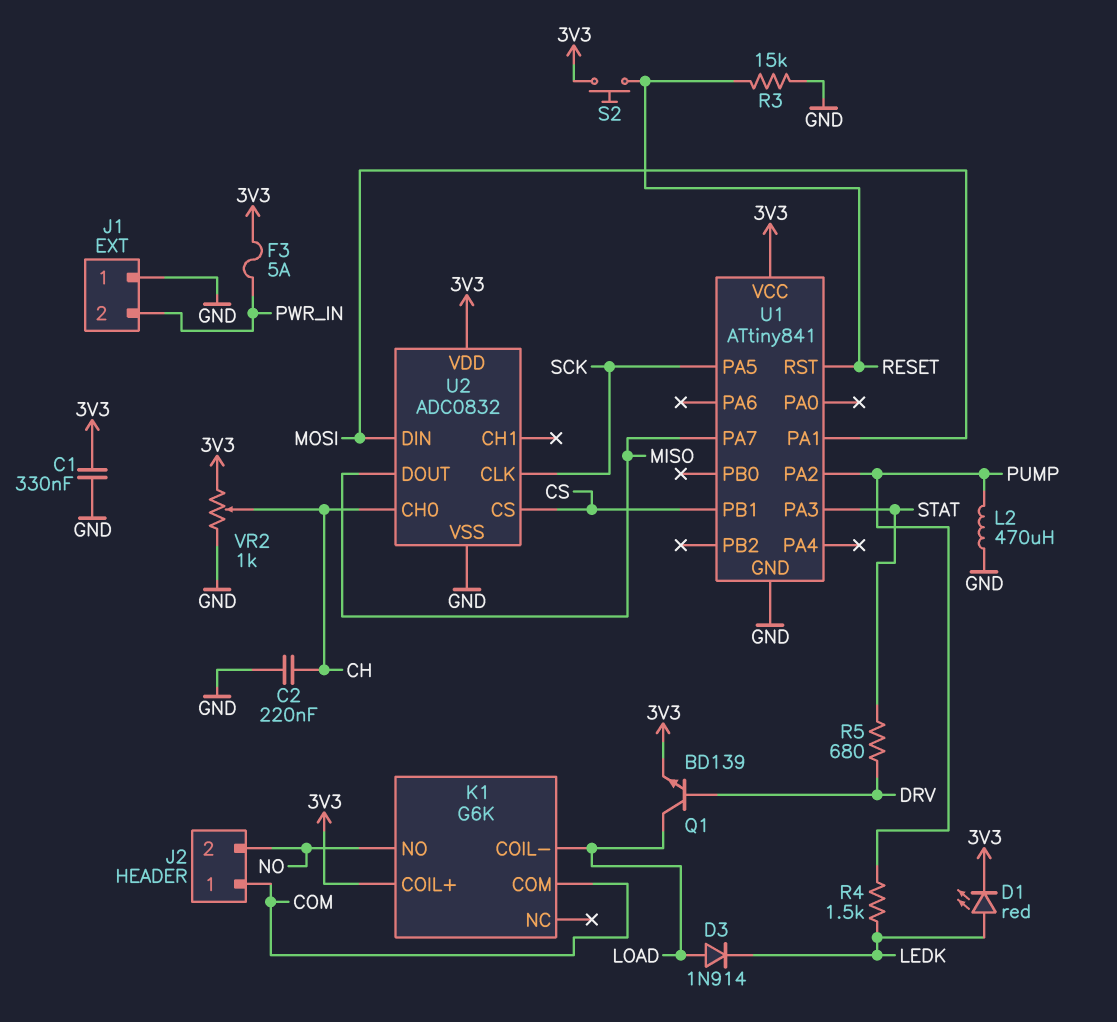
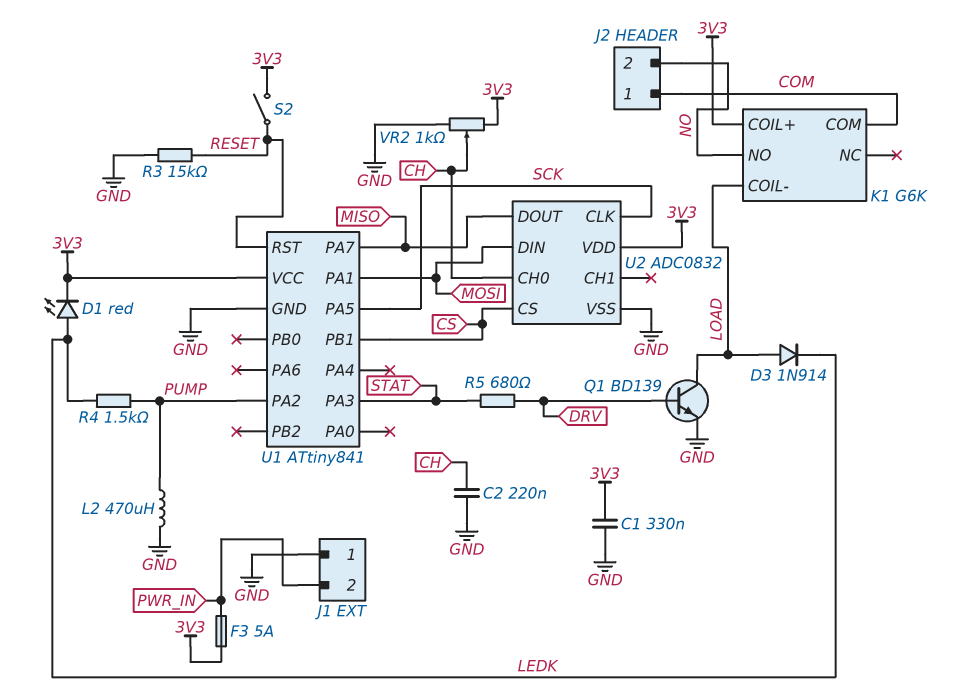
Q1: NPN BD139 (B DRV, C LOAD, E 3V3) -> NPN BD139 (B DRV, C LOAD, E GND)
S2: button (3V3, RESET) -> switch (3V3, RESET)

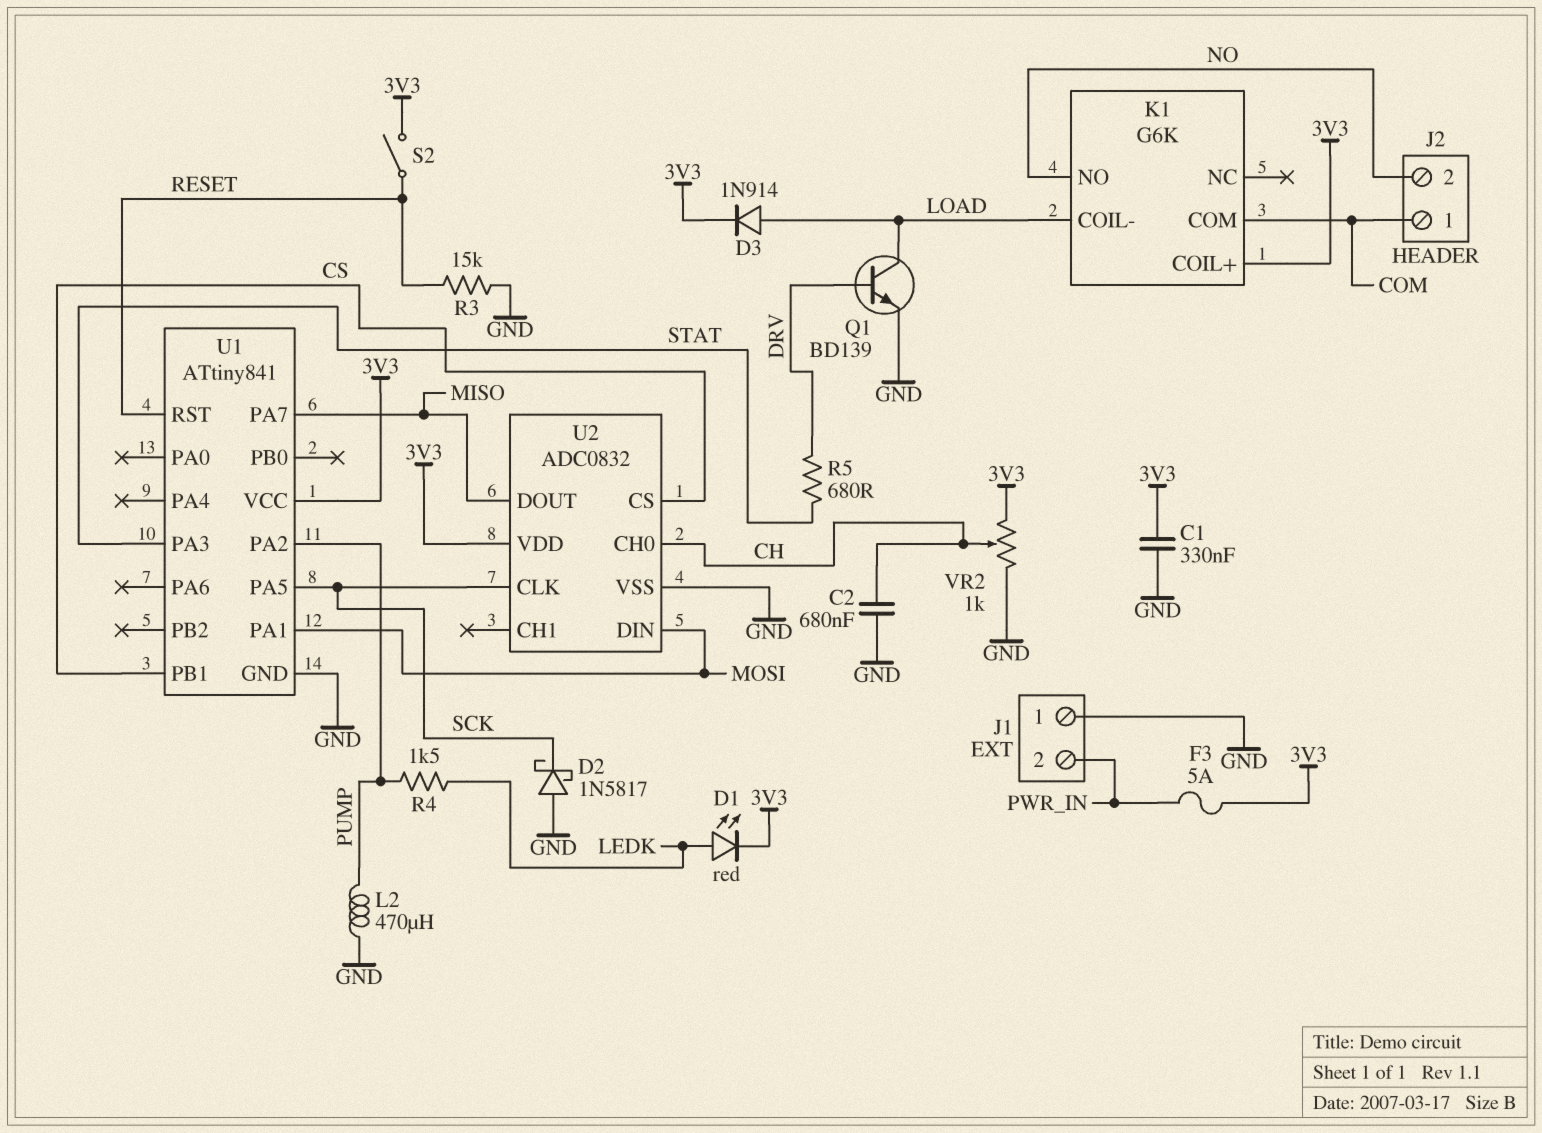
C2: 220nF (CH, GND) -> 680nF (CH, GND)
D2: none -> schottky 1N5817 (A GND, K SCK)
D3: diode 1N914 (A LOAD, K LEDK) -> diode 1N914 (A LOAD, K 3V3)

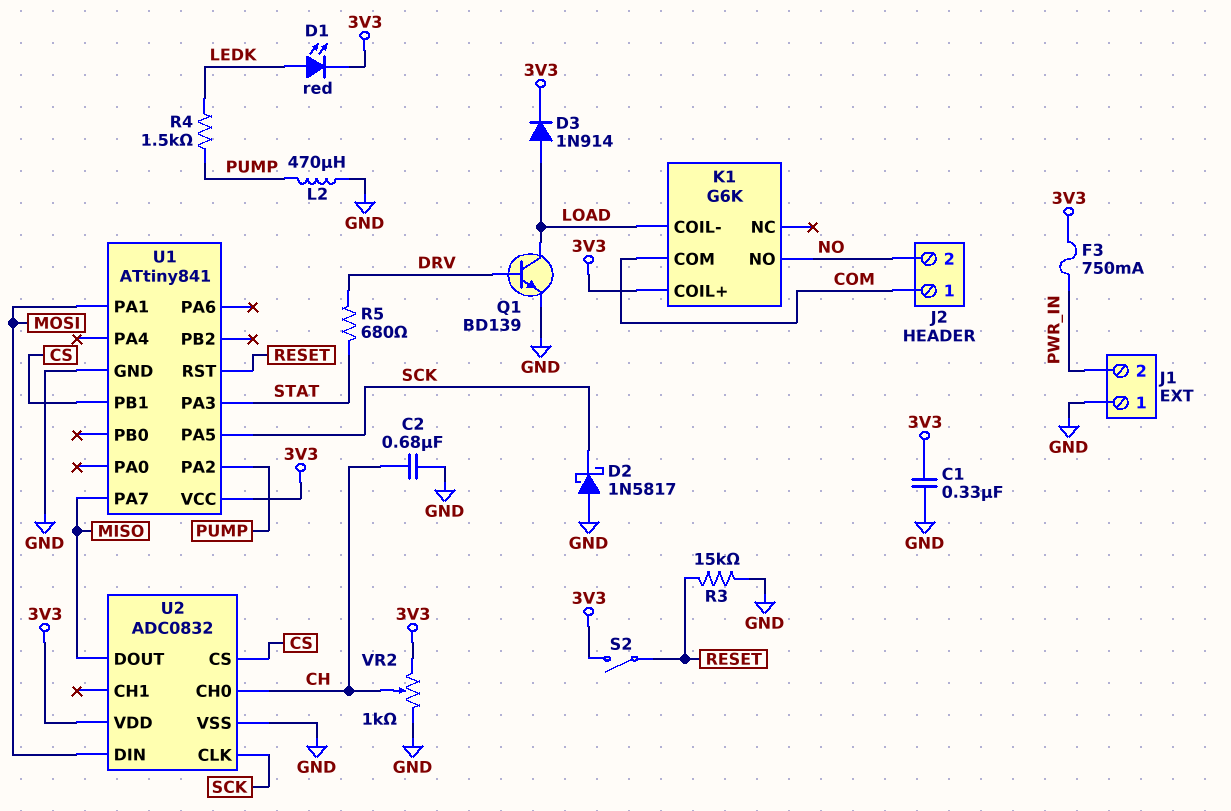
F3: 5A (3V3, PWR_IN) -> 750mA (3V3, PWR_IN)

